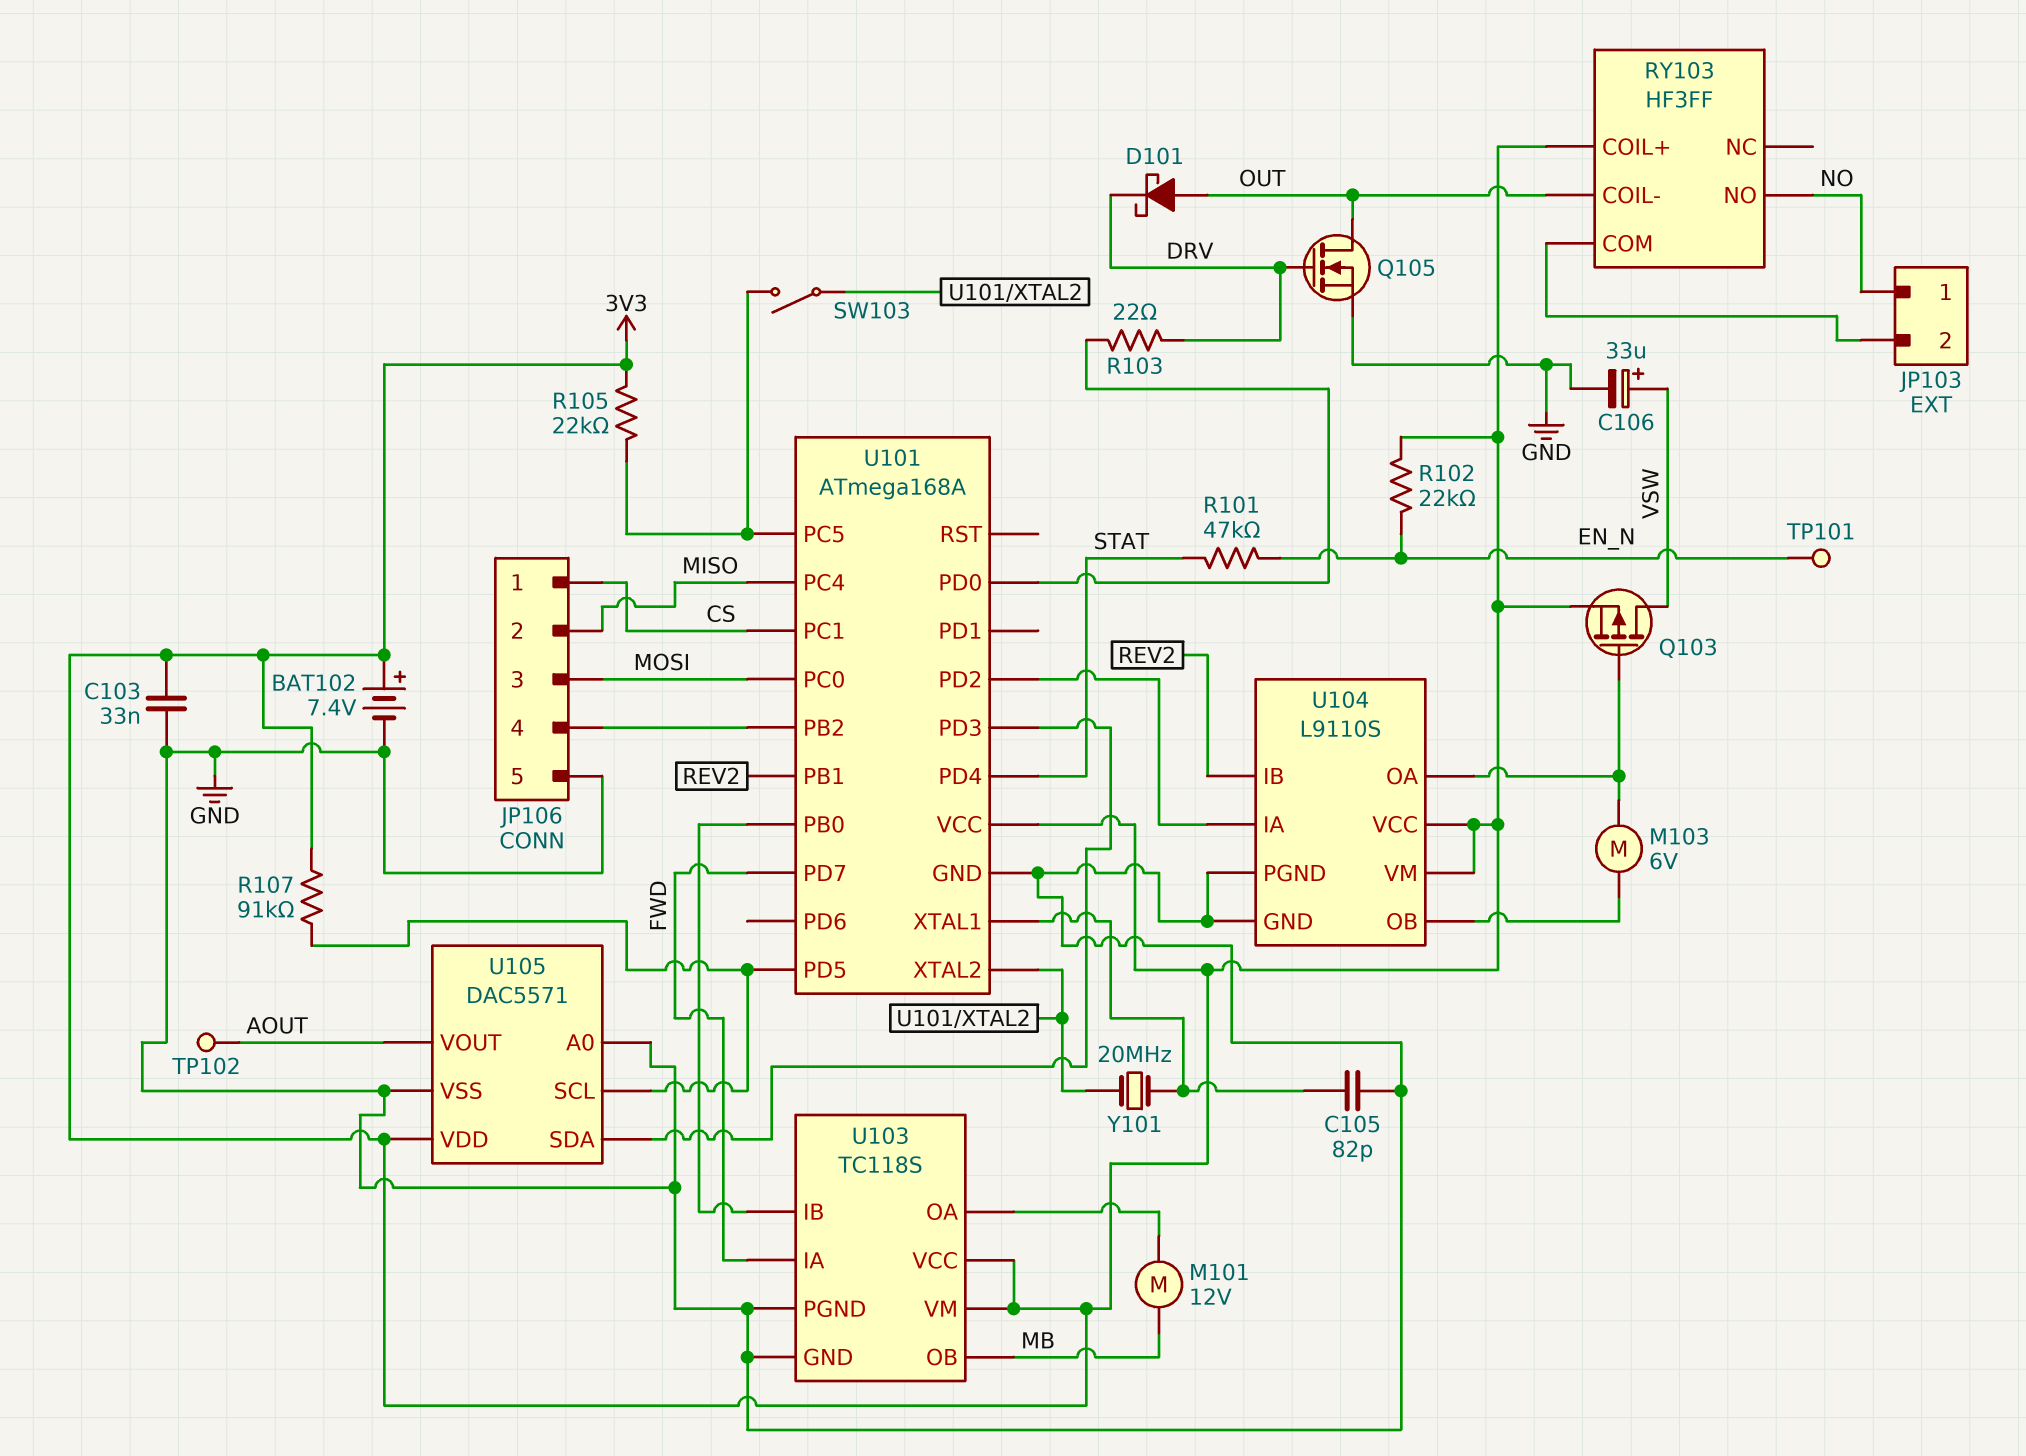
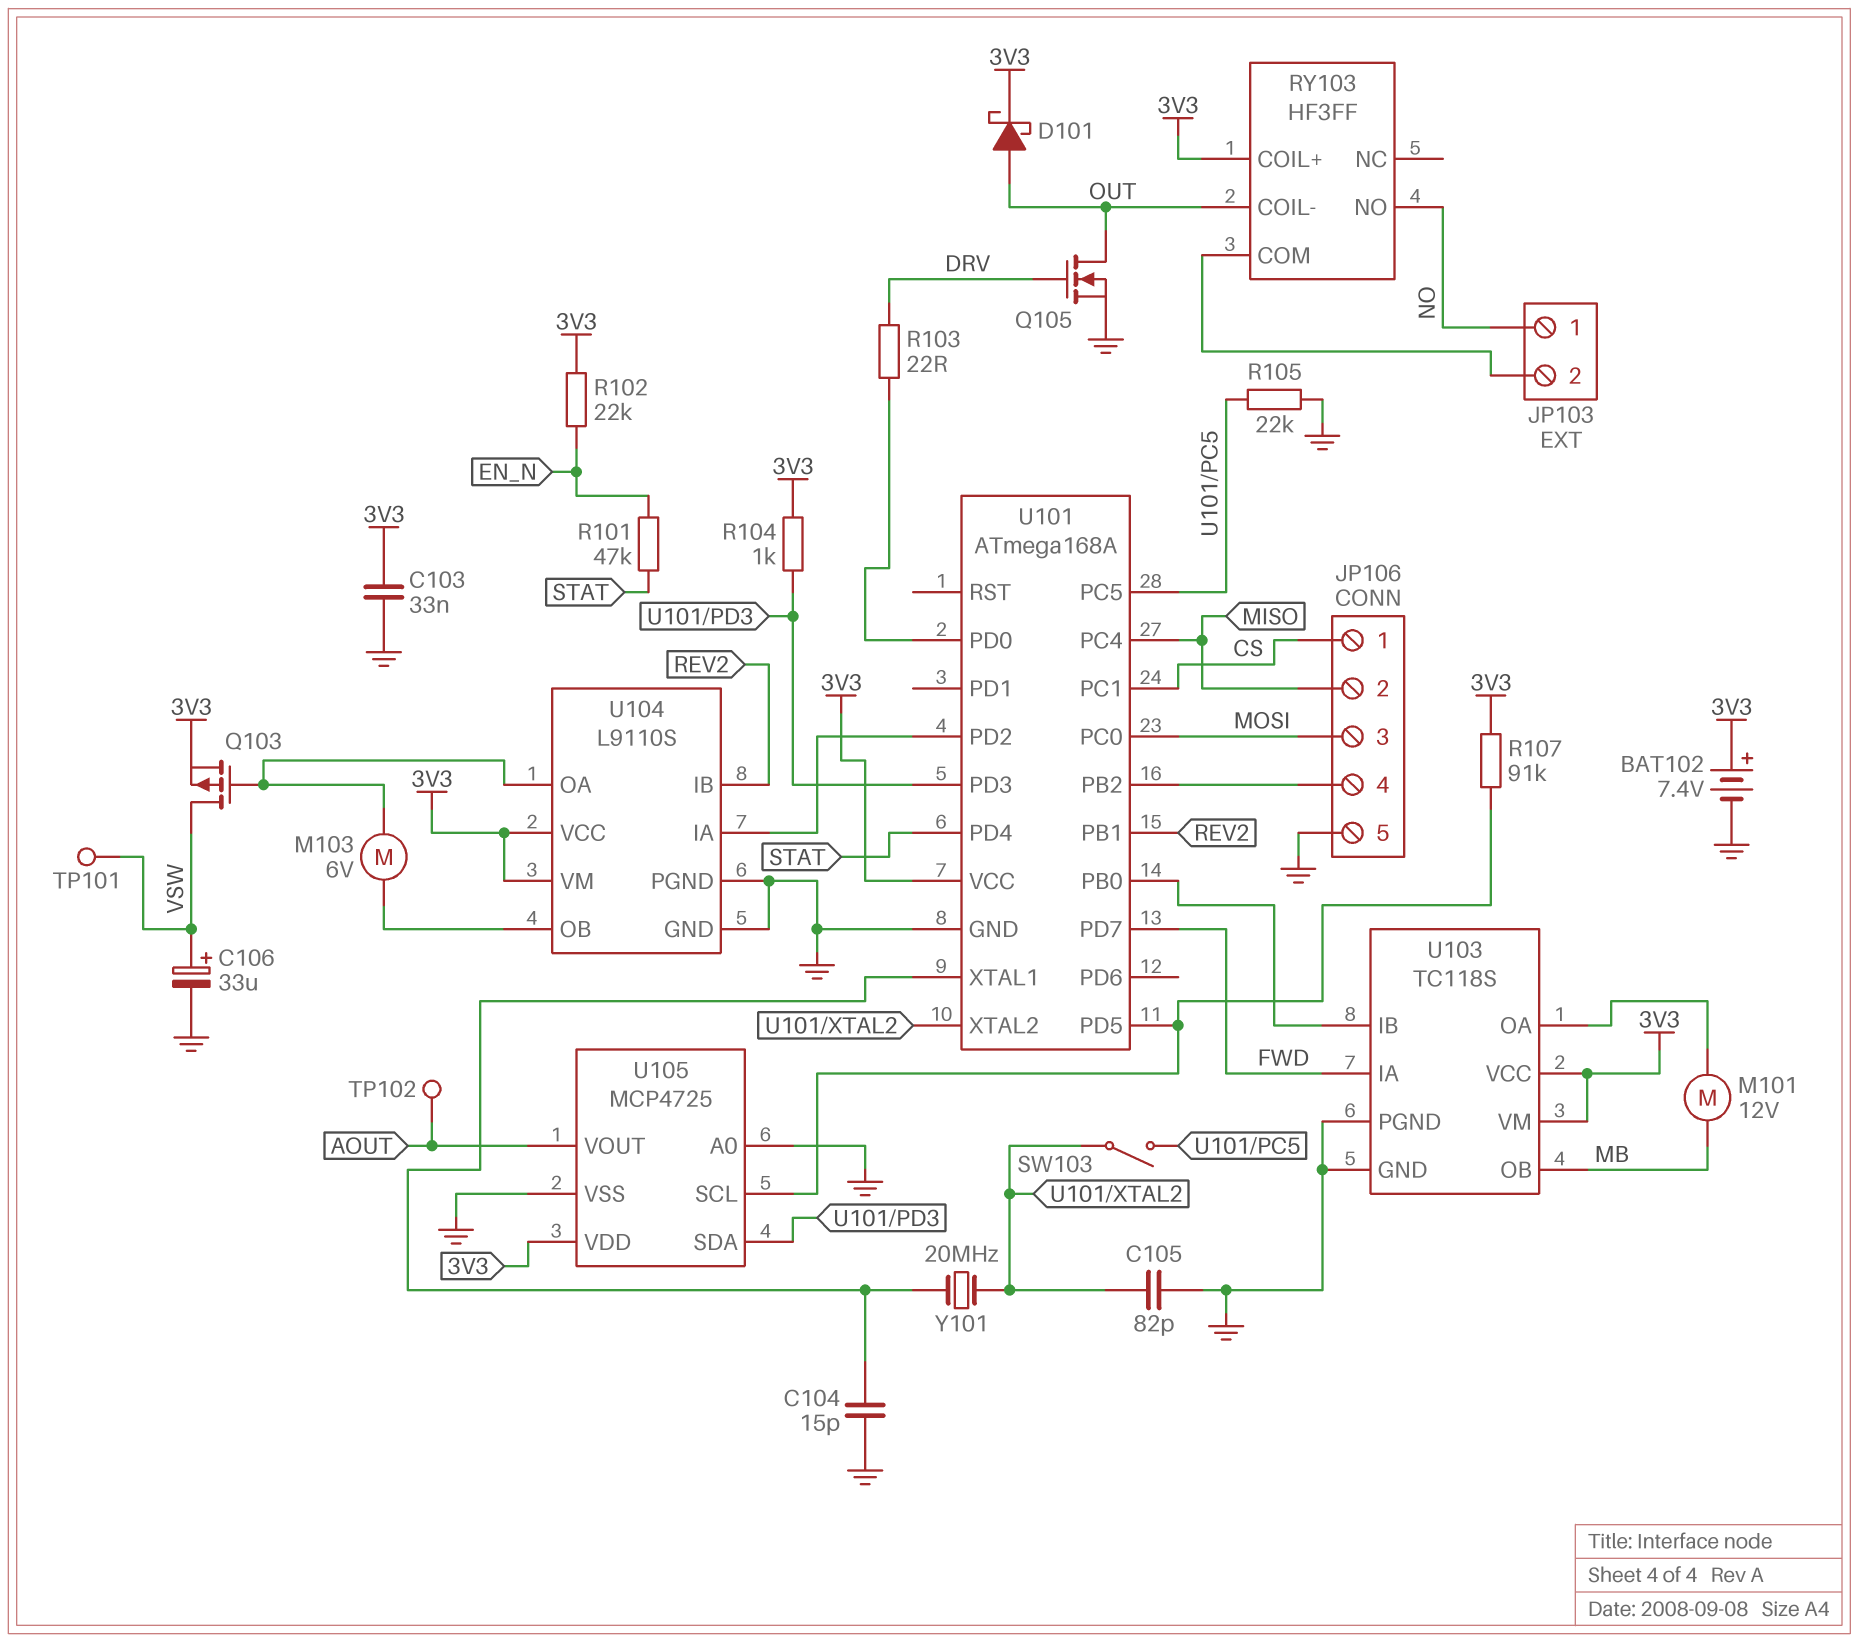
C104: none -> 15pF (GND, U101/XTAL1)
C105: 82pF (GND, U101/XTAL1) -> 82pF (GND, U101/XTAL2)
D101: schottky (A OUT, K DRV) -> schottky (A OUT, K 3V3)
R104: none -> 1k (3V3, U101/PD3)
R105: 22k (3V3, U101/PC5) -> 22k (GND, U101/PC5)
TP101: test point (EN_N) -> test point (VSW)
U105: DAC5571 -> MCP4725

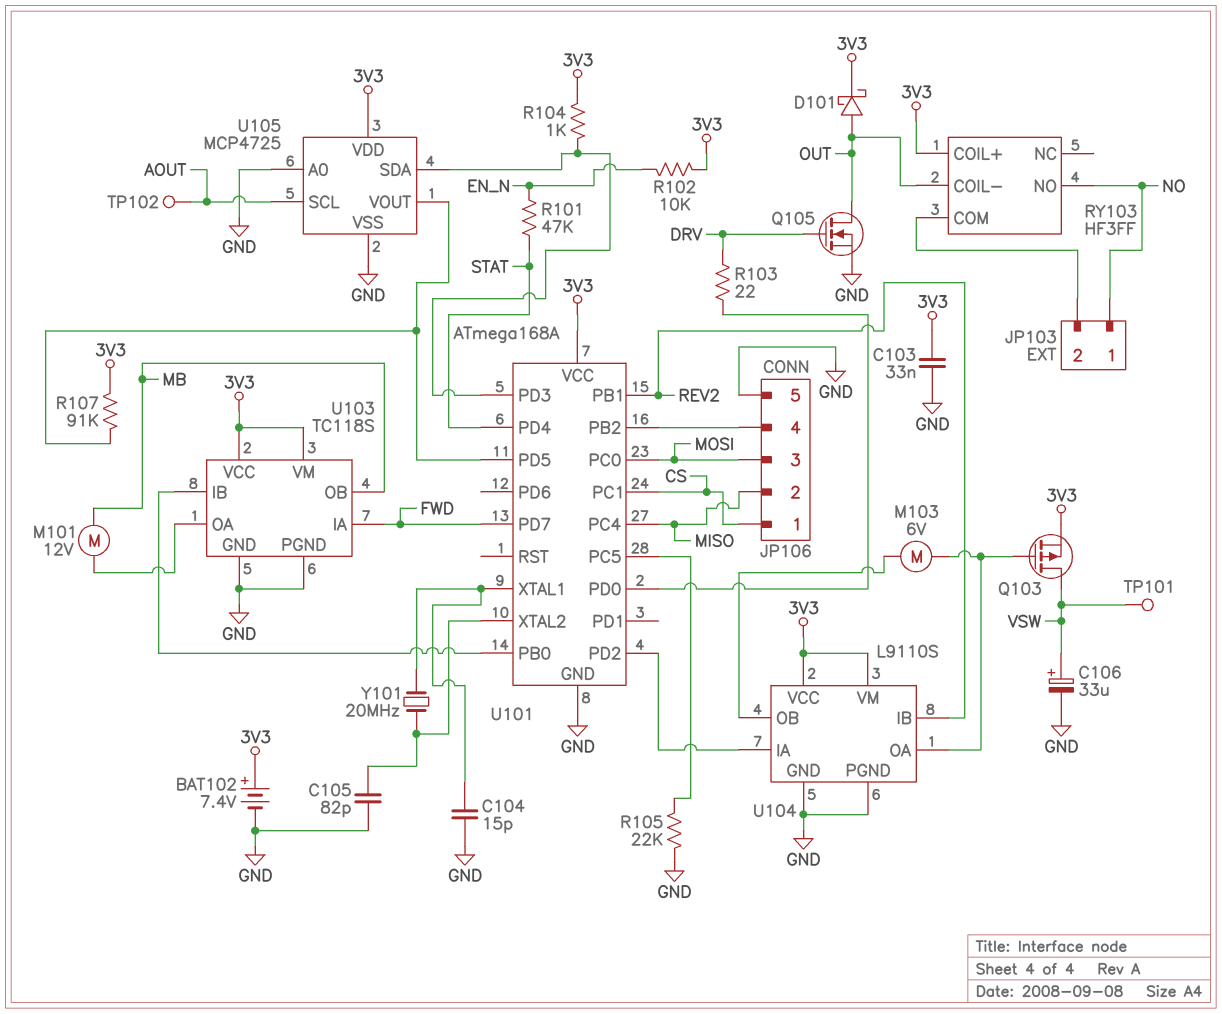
R102: 22k (3V3, EN_N) -> 10k (3V3, EN_N)
SW103: switch (U101/PC5, U101/XTAL2) -> none
U105 pin SCL: U101/PD5 -> AOUT
U105 pin VOUT: AOUT -> U101/PD5

